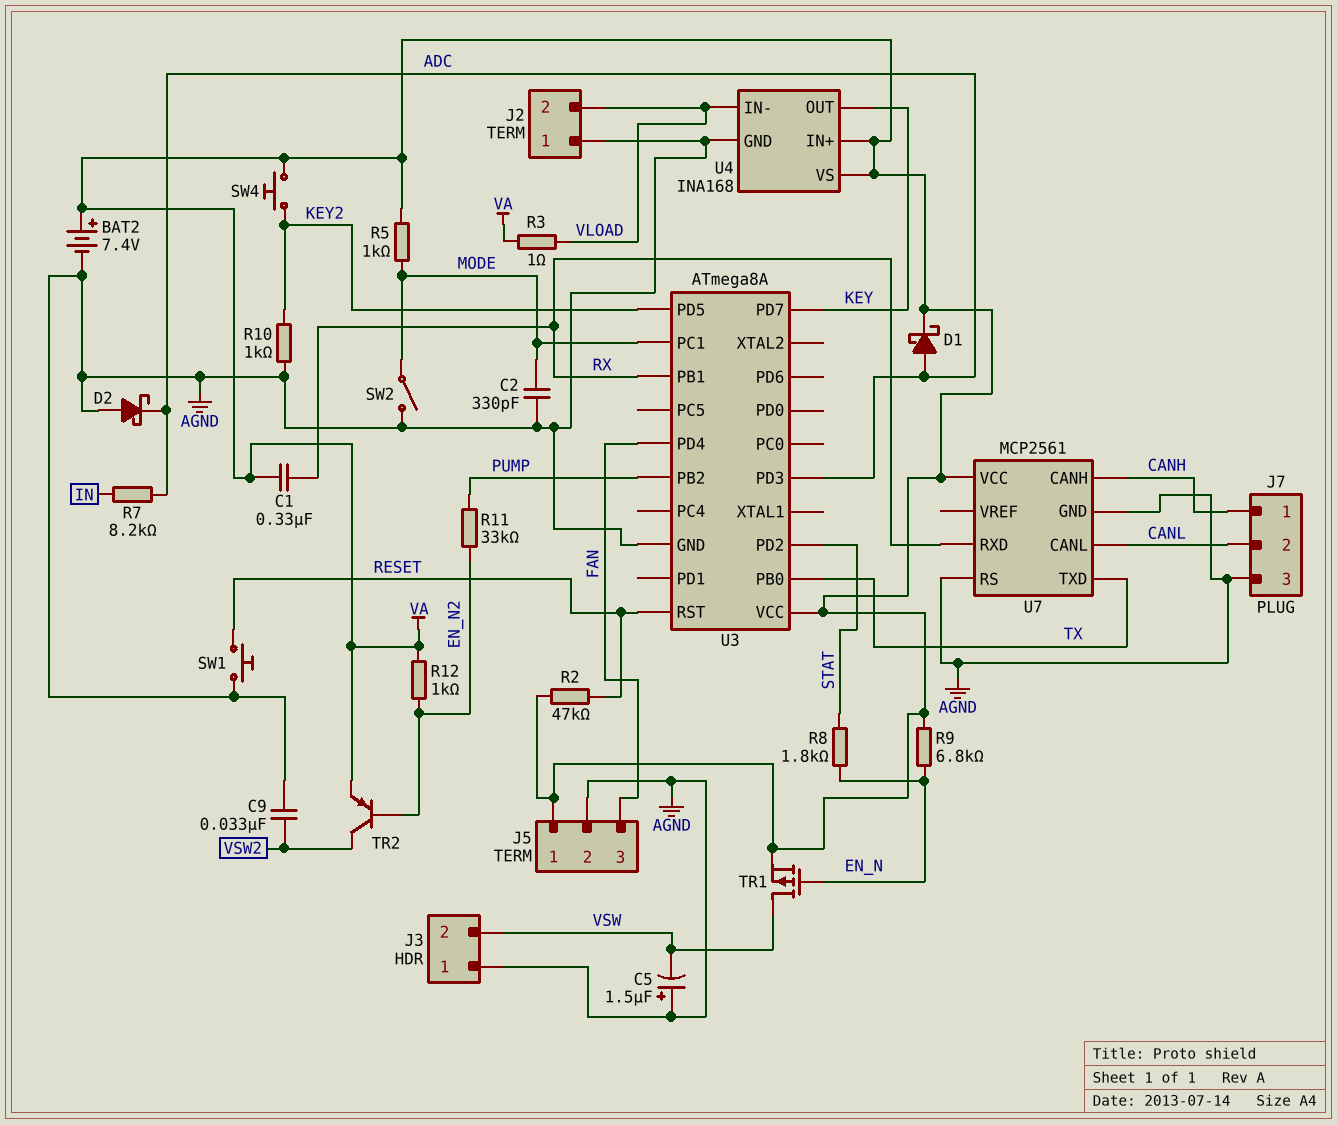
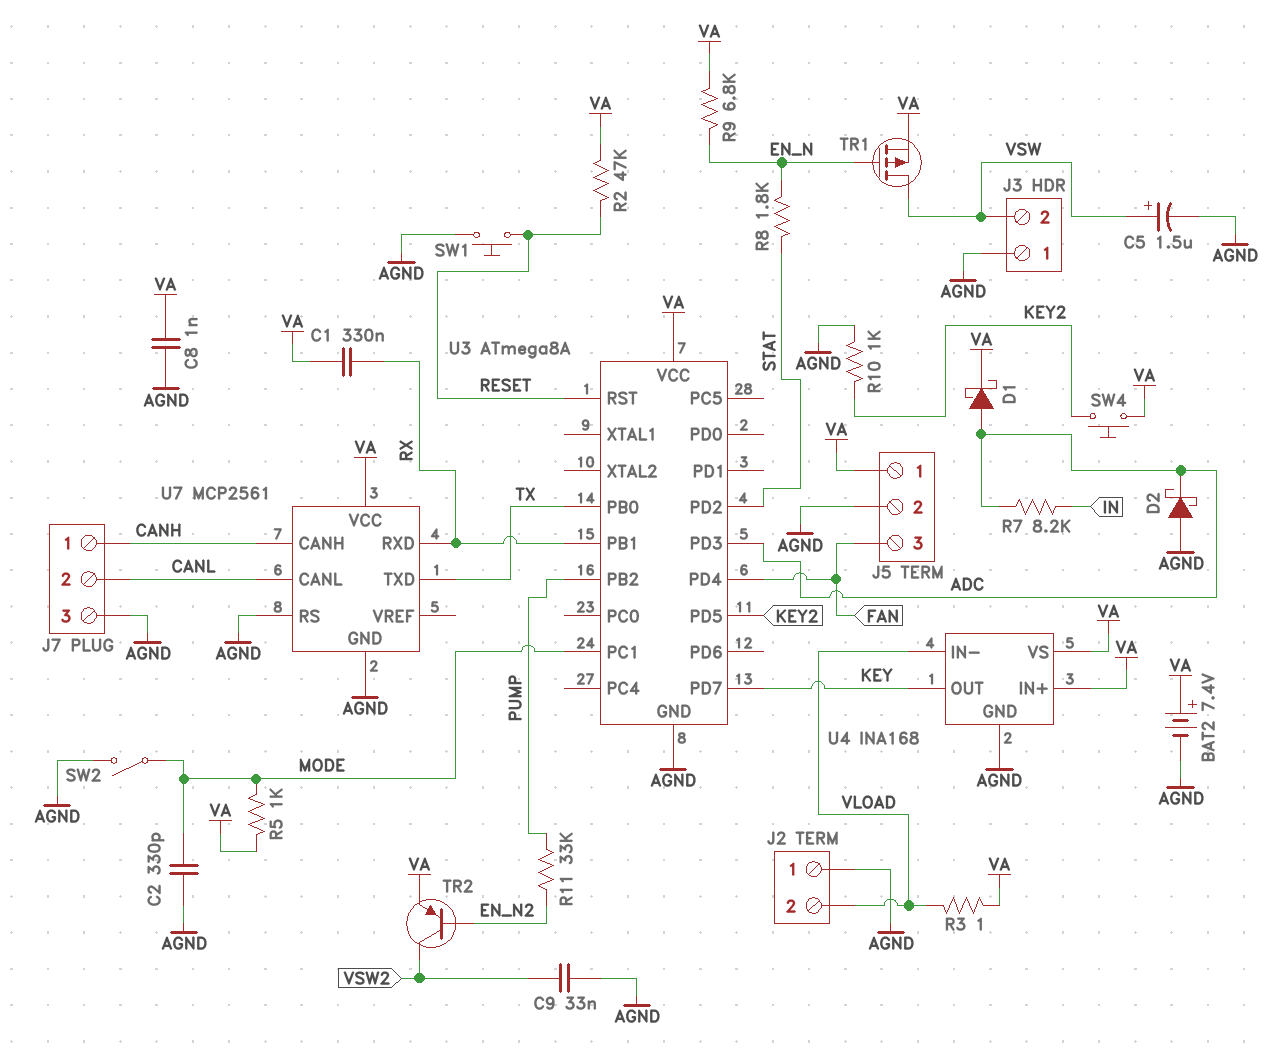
C5: 1.5uF (plus AGND, minus VSW) -> 1.5uF (plus VSW, minus AGND)
C8: none -> 1nF (AGND, VA)
R12: 1k (EN_N2, VA) -> none

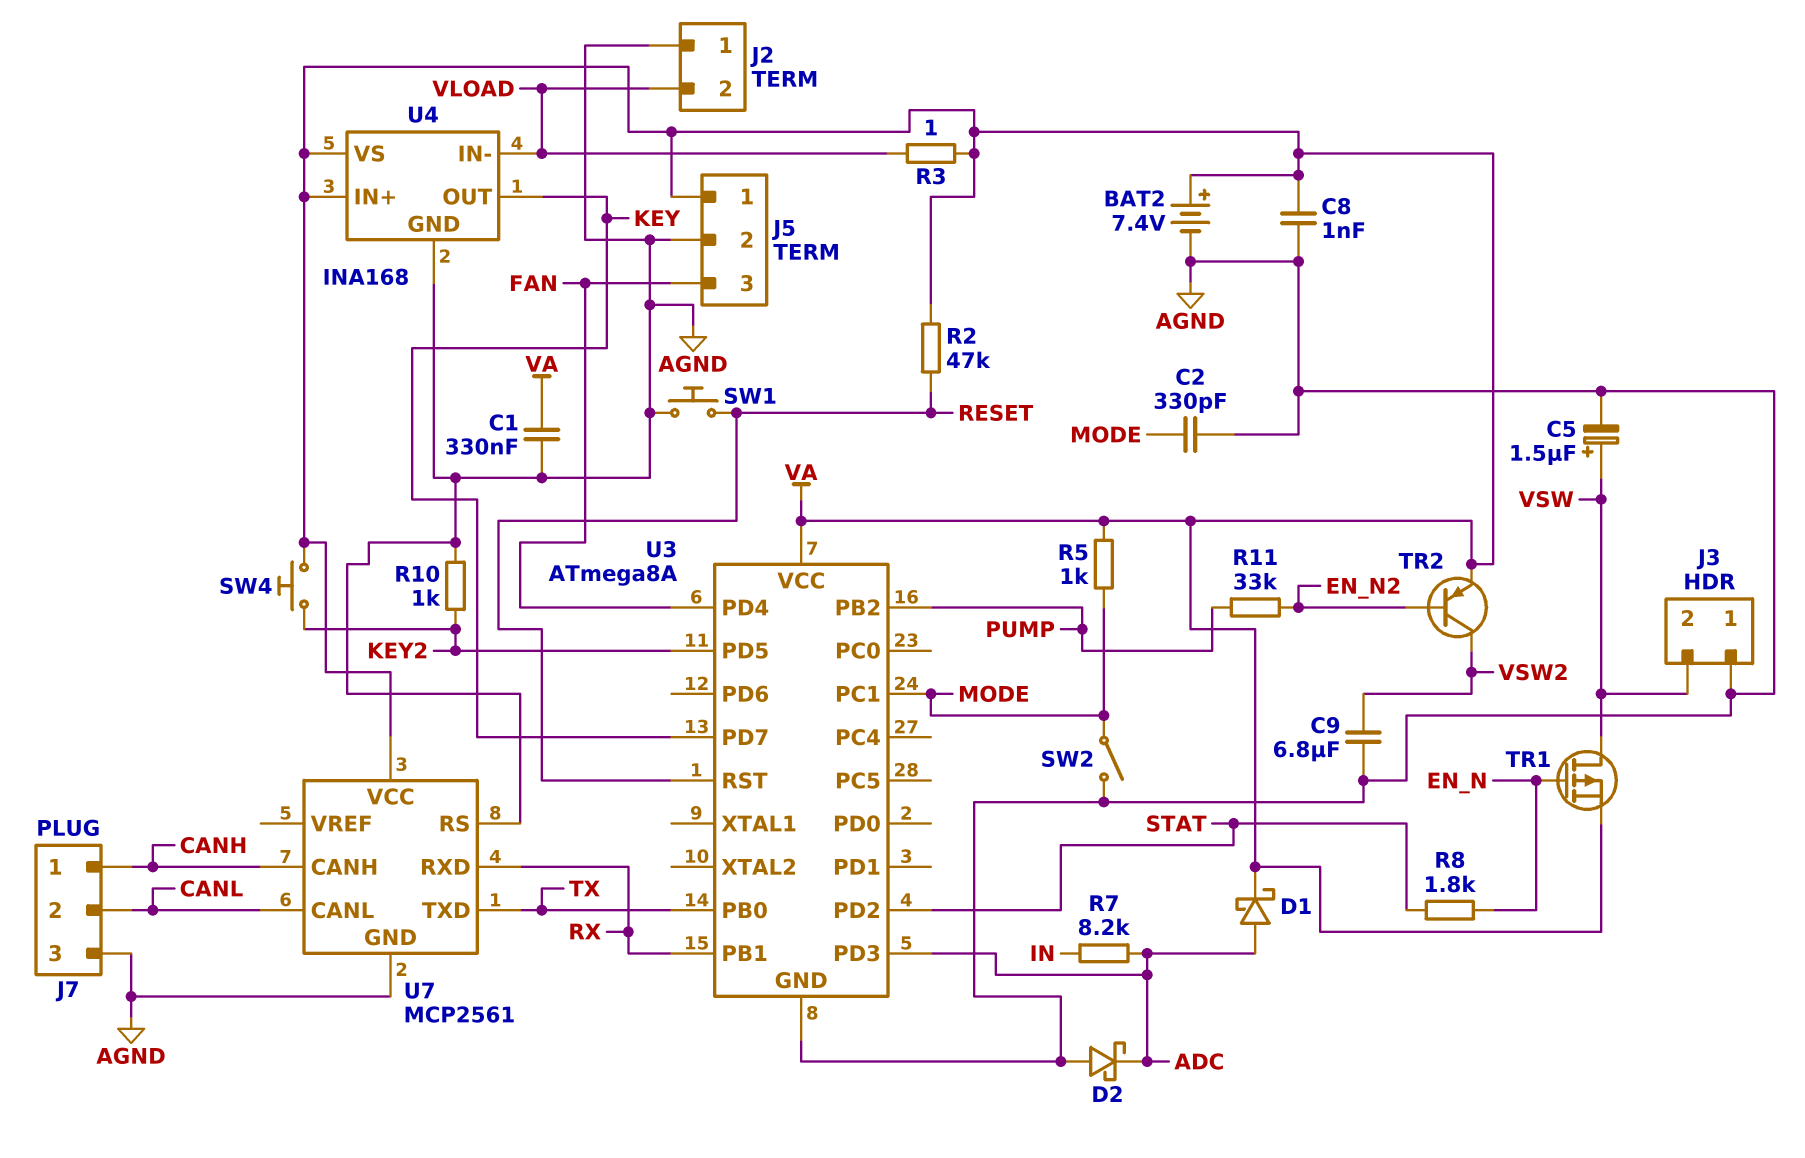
C1: 330nF (RX, VA) -> 330nF (AGND, VA)
C9: 33nF (AGND, VSW2) -> 6.8uF (AGND, VSW2)
R9: 6.8k (EN_N, VA) -> none

